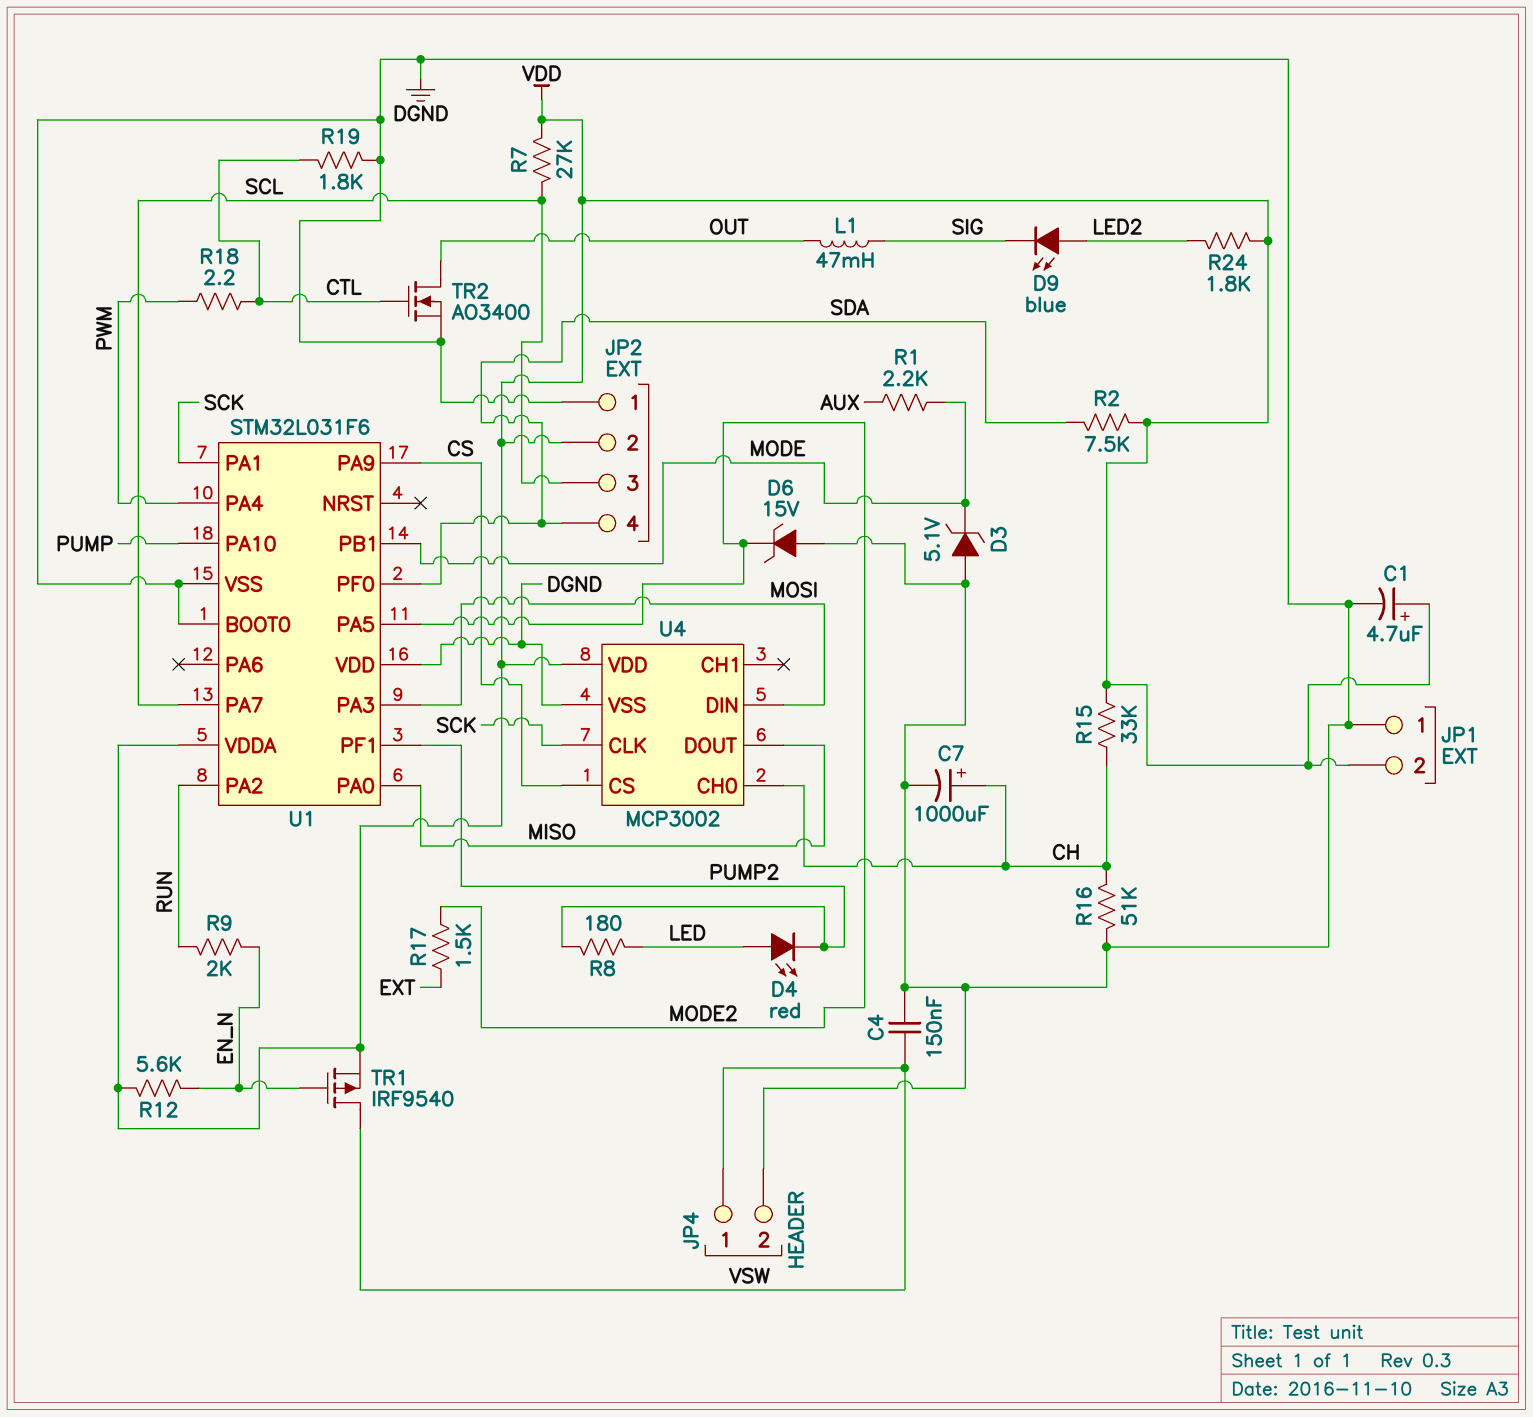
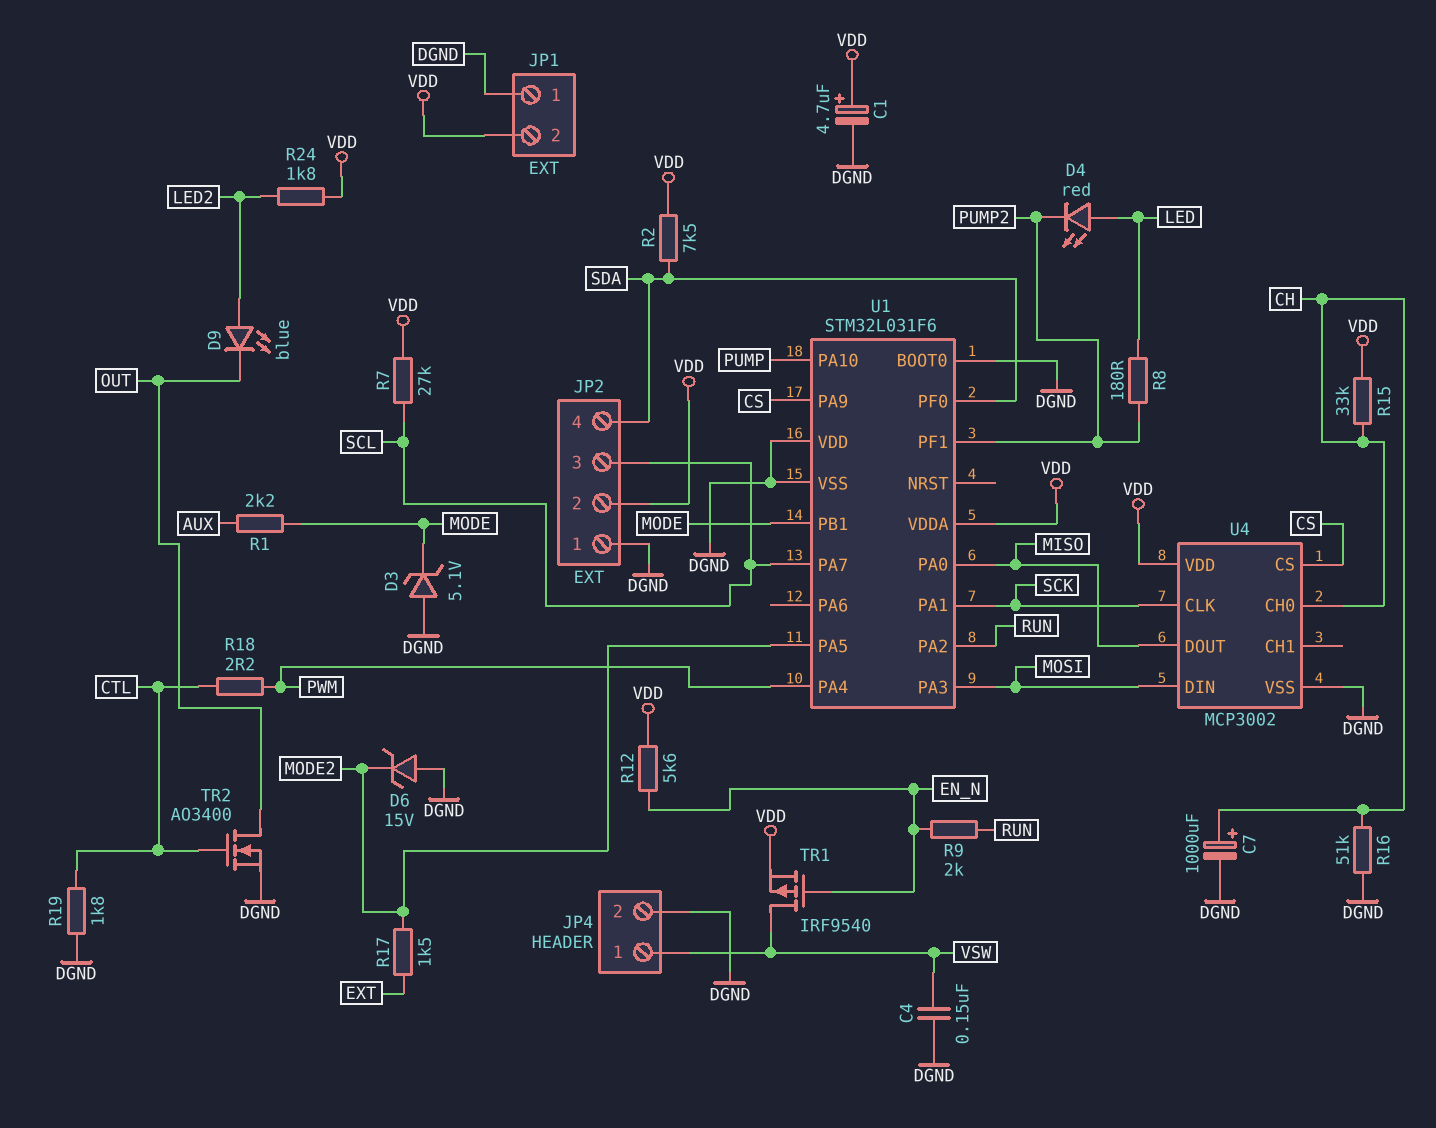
D9: LED blue (A LED2, K SIG) -> LED blue (A LED2, K OUT)
L1: 47mH (OUT, SIG) -> none

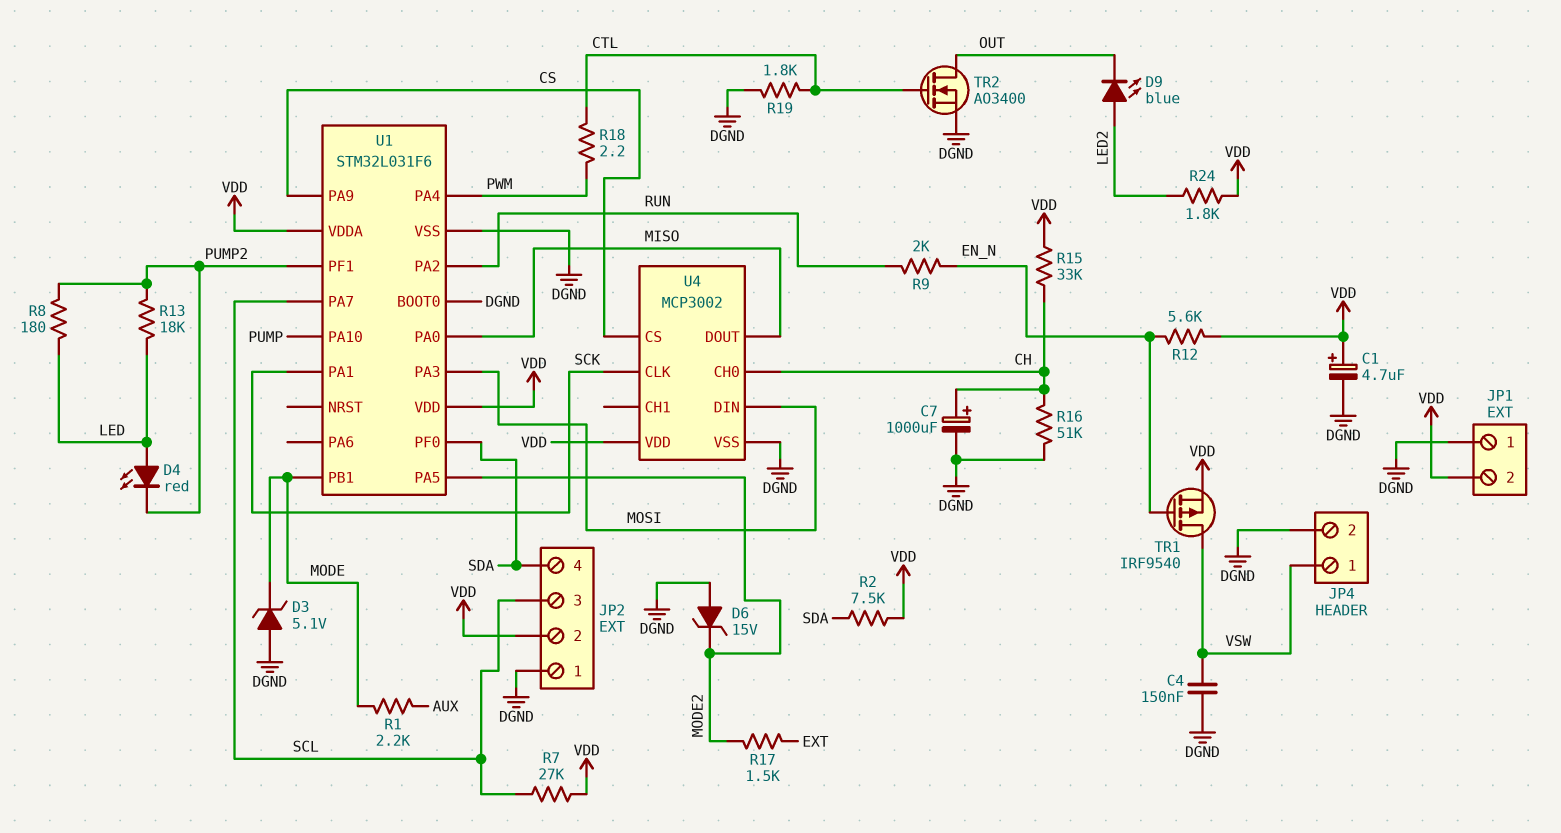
R13: none -> 18k (LED, PUMP2)
U1 pin VDD: DGND -> VDD

